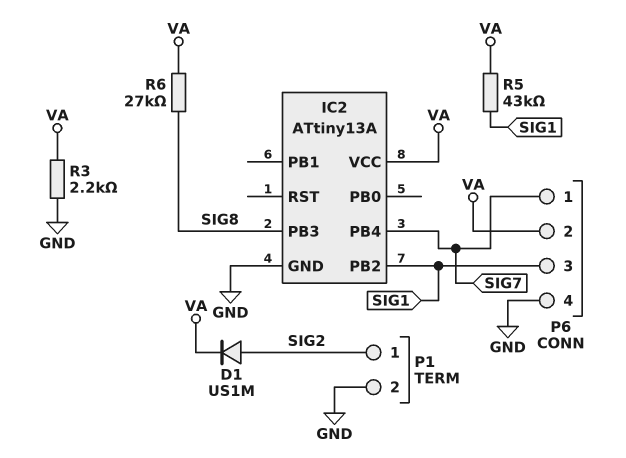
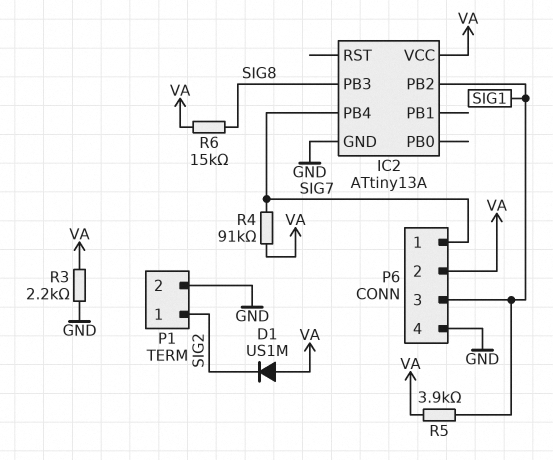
D1: diode US1M (A SIG2, K VA) -> diode US1M (A VA, K SIG2)
R4: none -> 91k (SIG7, VA)
R5: 43k (SIG1, VA) -> 3.9k (SIG1, VA)
R6: 27k (SIG8, VA) -> 15k (SIG8, VA)

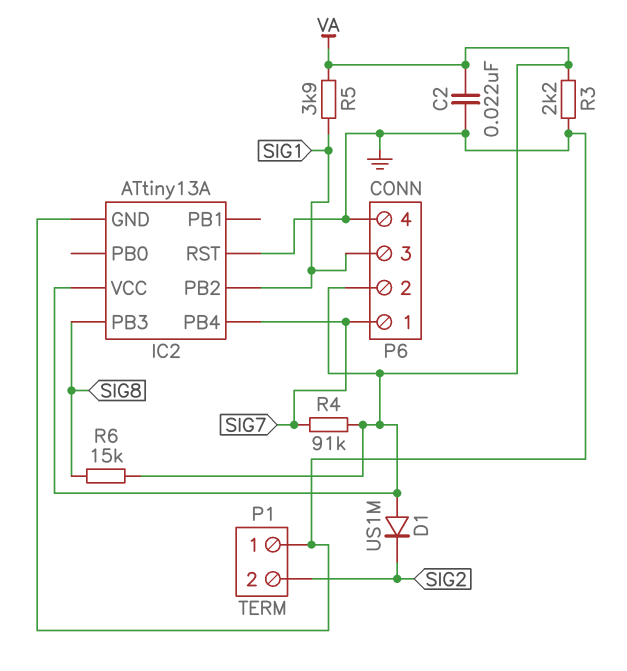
C2: none -> 22nF (GND, VA)
IC2 pin RST: none -> GND
P1 pin 1: SIG2 -> GND
P1 pin 2: GND -> SIG2

